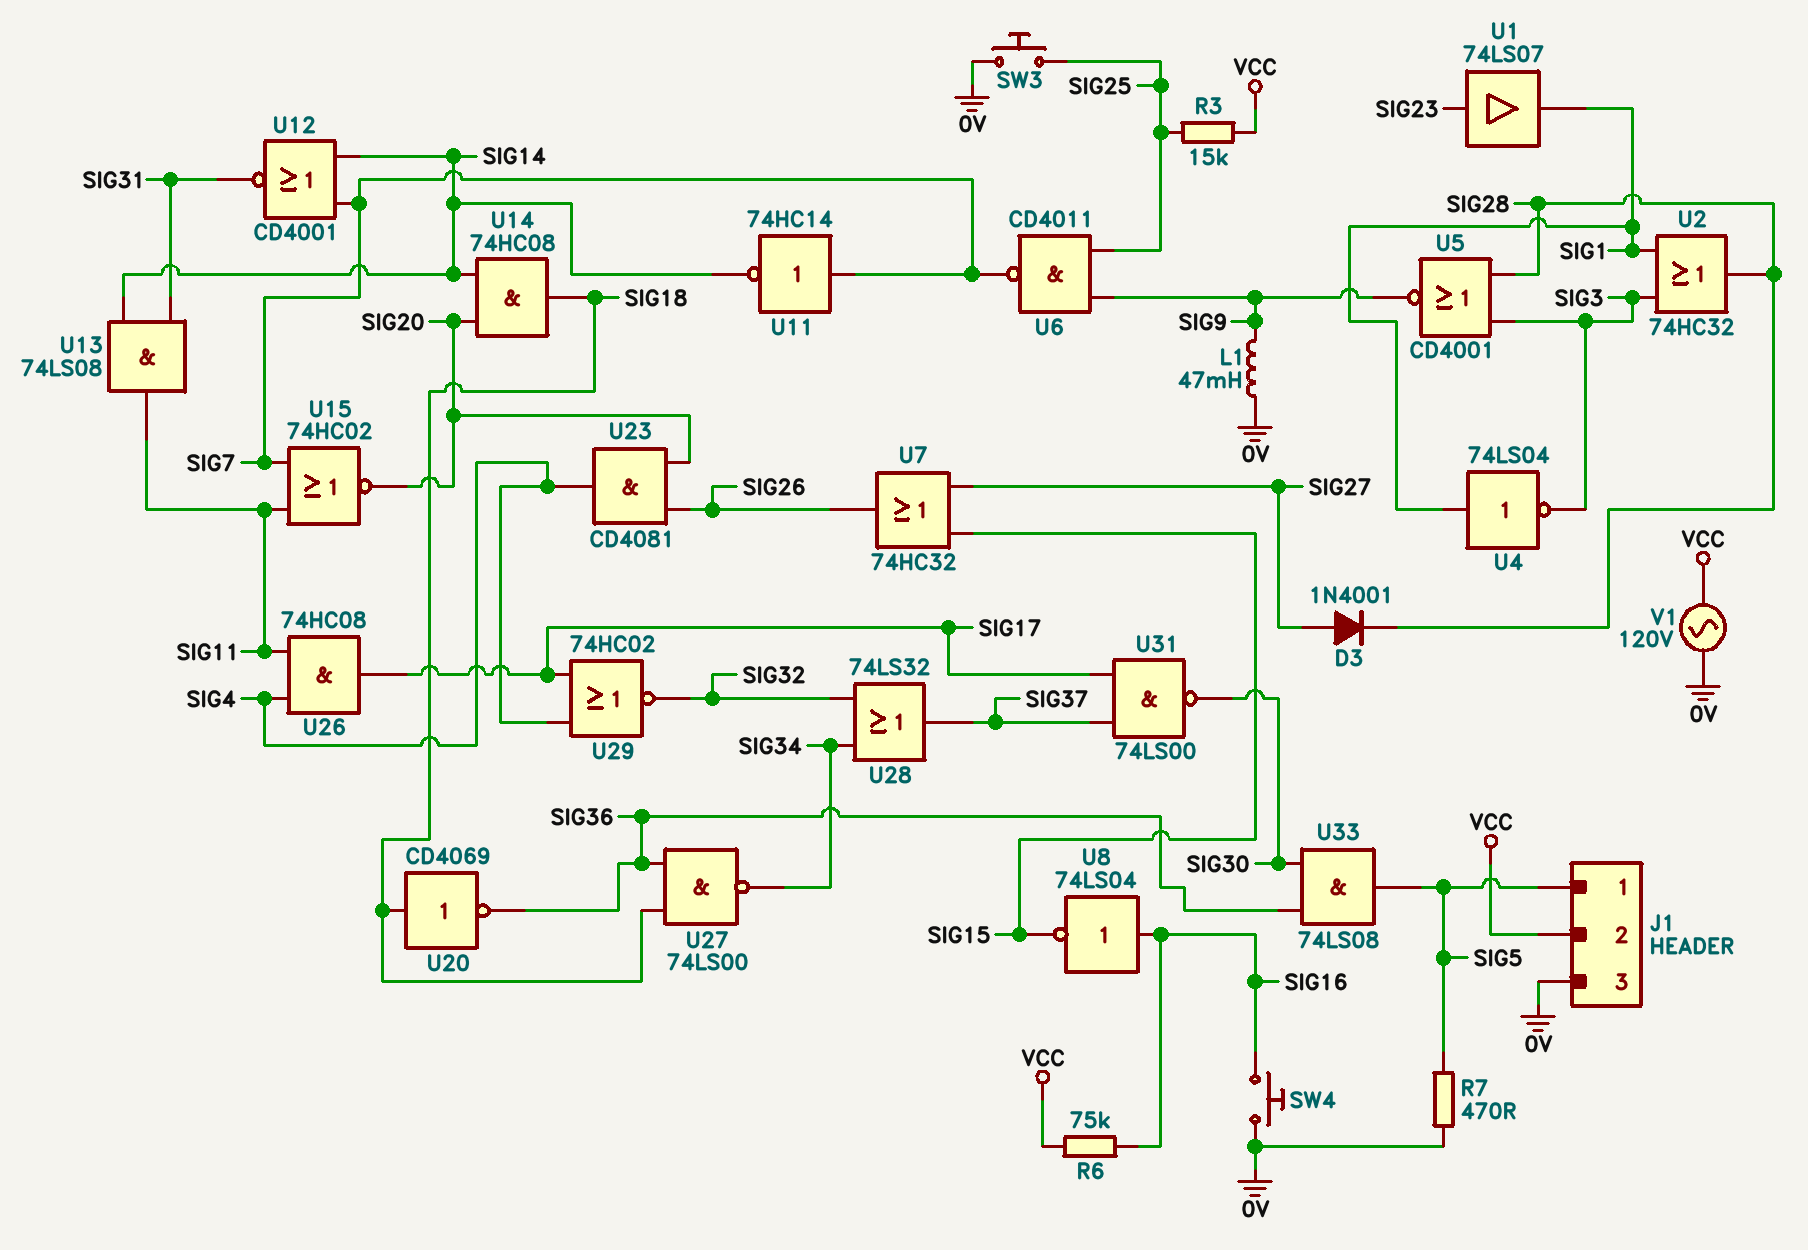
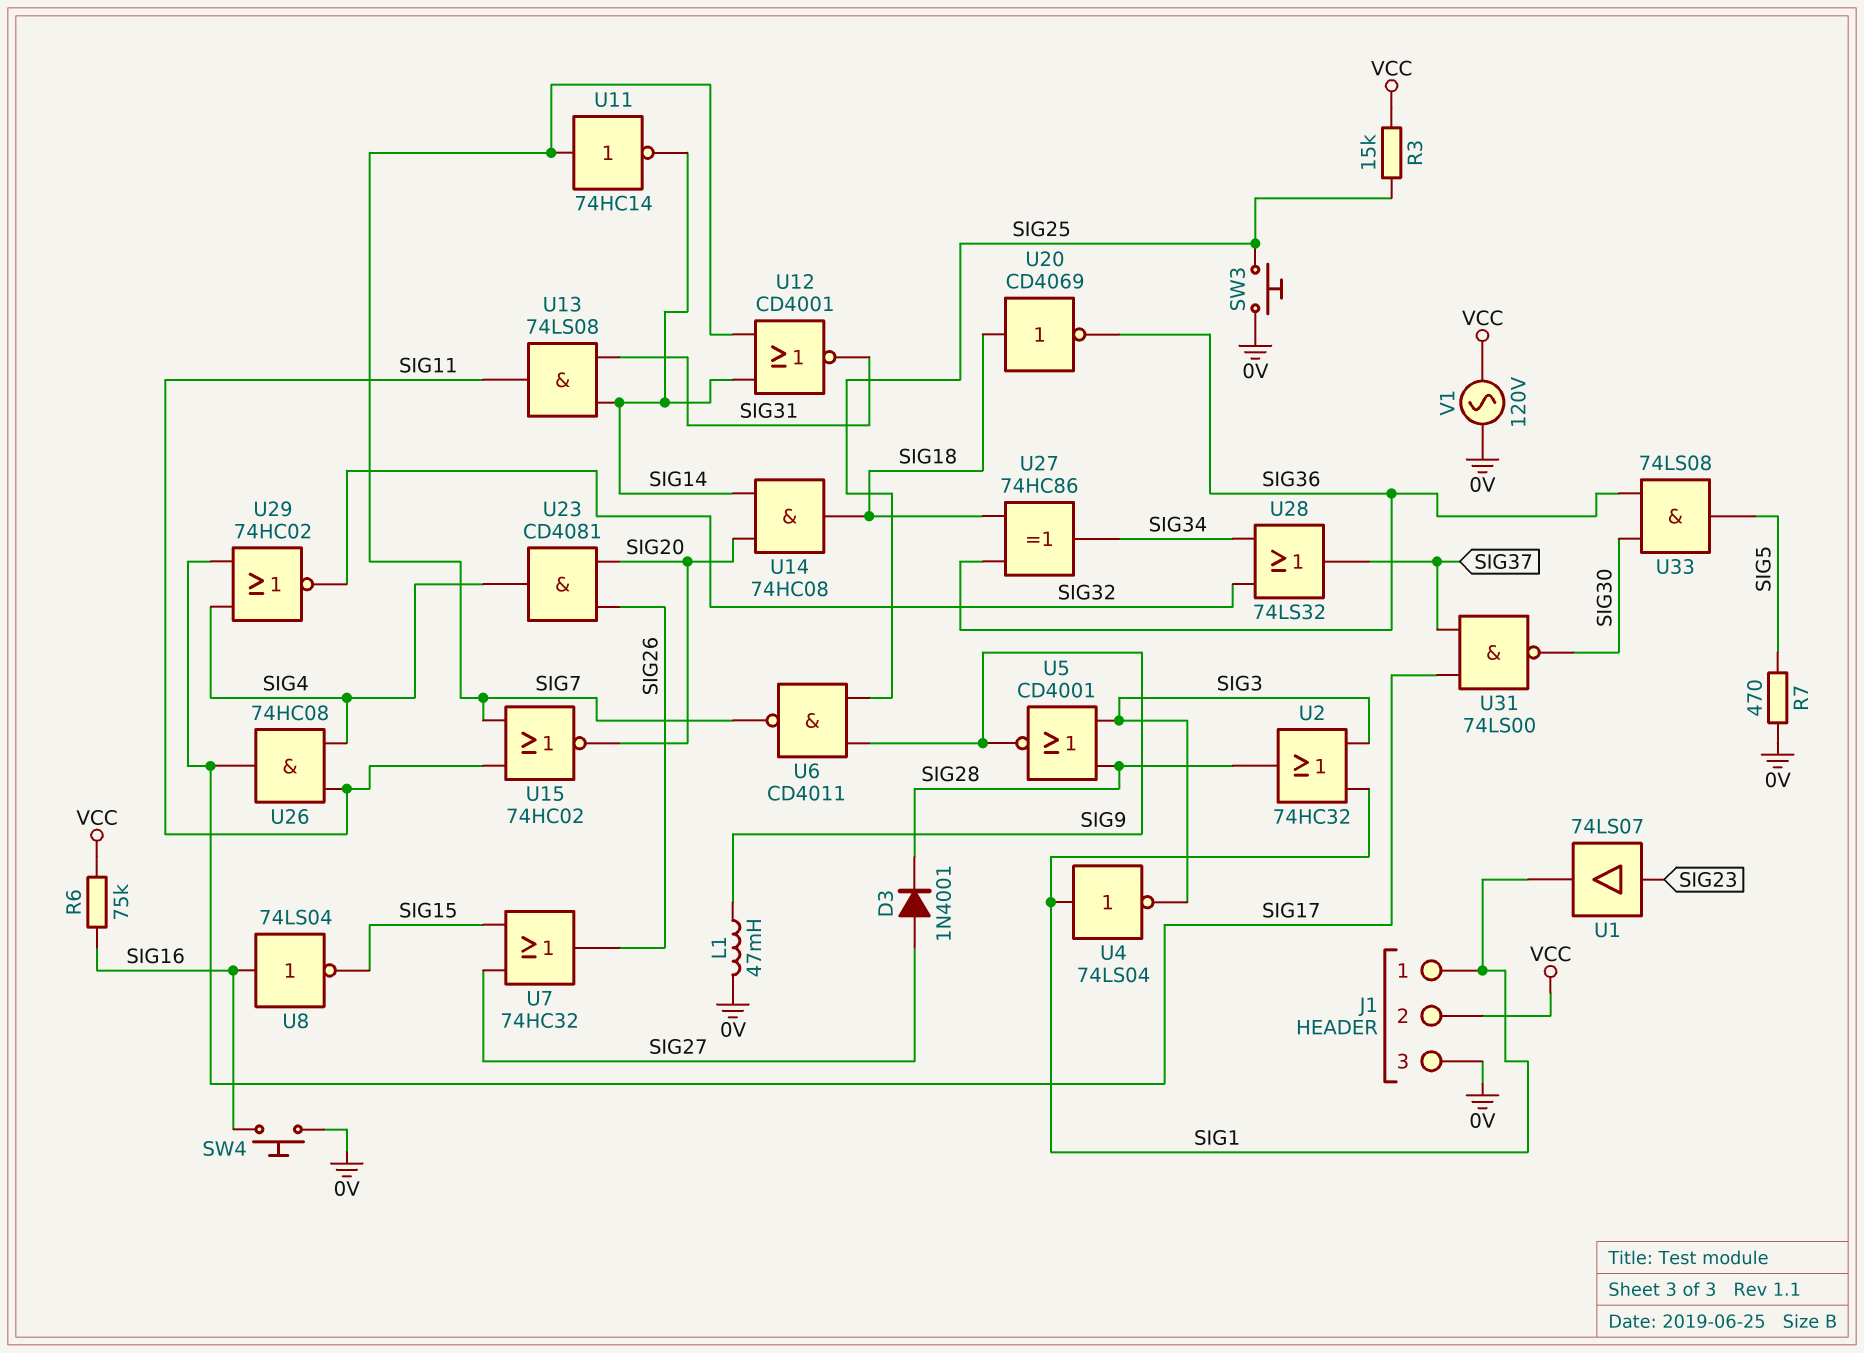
J1 pin 1: SIG5 -> SIG1
U27: NAND 74LS00 (in SIG18, in SIG36, out SIG34) -> XOR 74HC86 (in SIG18, in SIG36, out SIG34)

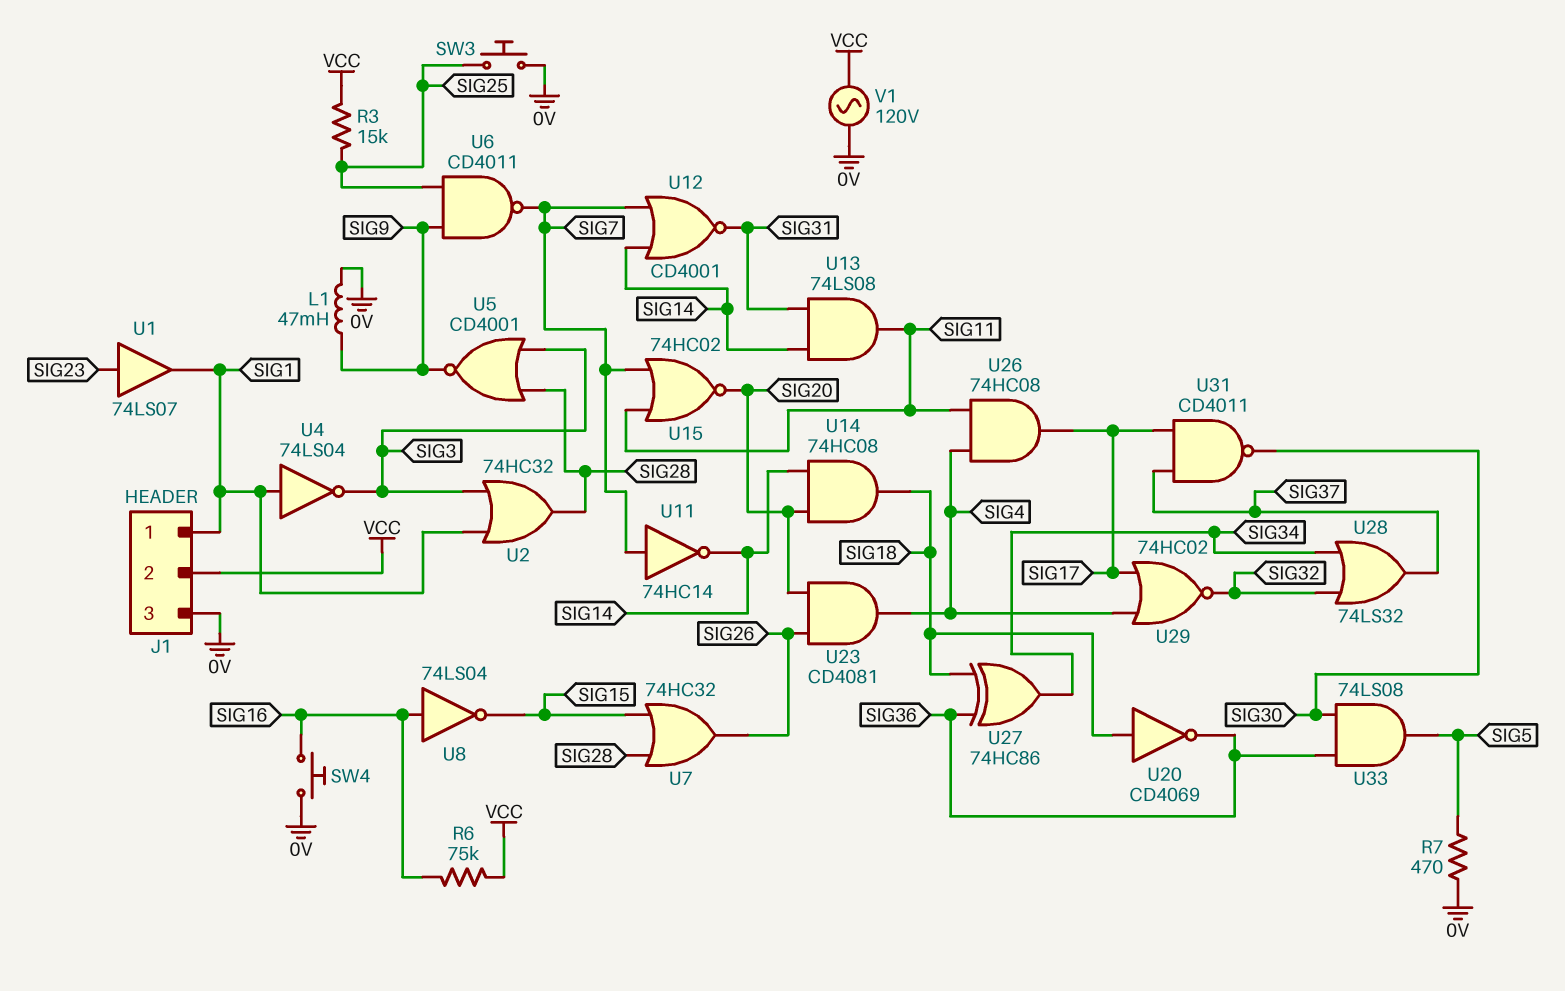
D3: diode 1N4001 (A SIG27, K SIG28) -> none
U7: OR 74HC32 (in SIG15, in SIG27, out SIG26) -> OR 74HC32 (in SIG15, in SIG28, out SIG26)
U31: NAND 74LS00 (in SIG17, in SIG37, out SIG30) -> NAND CD4011 (in SIG17, in SIG37, out SIG30)

